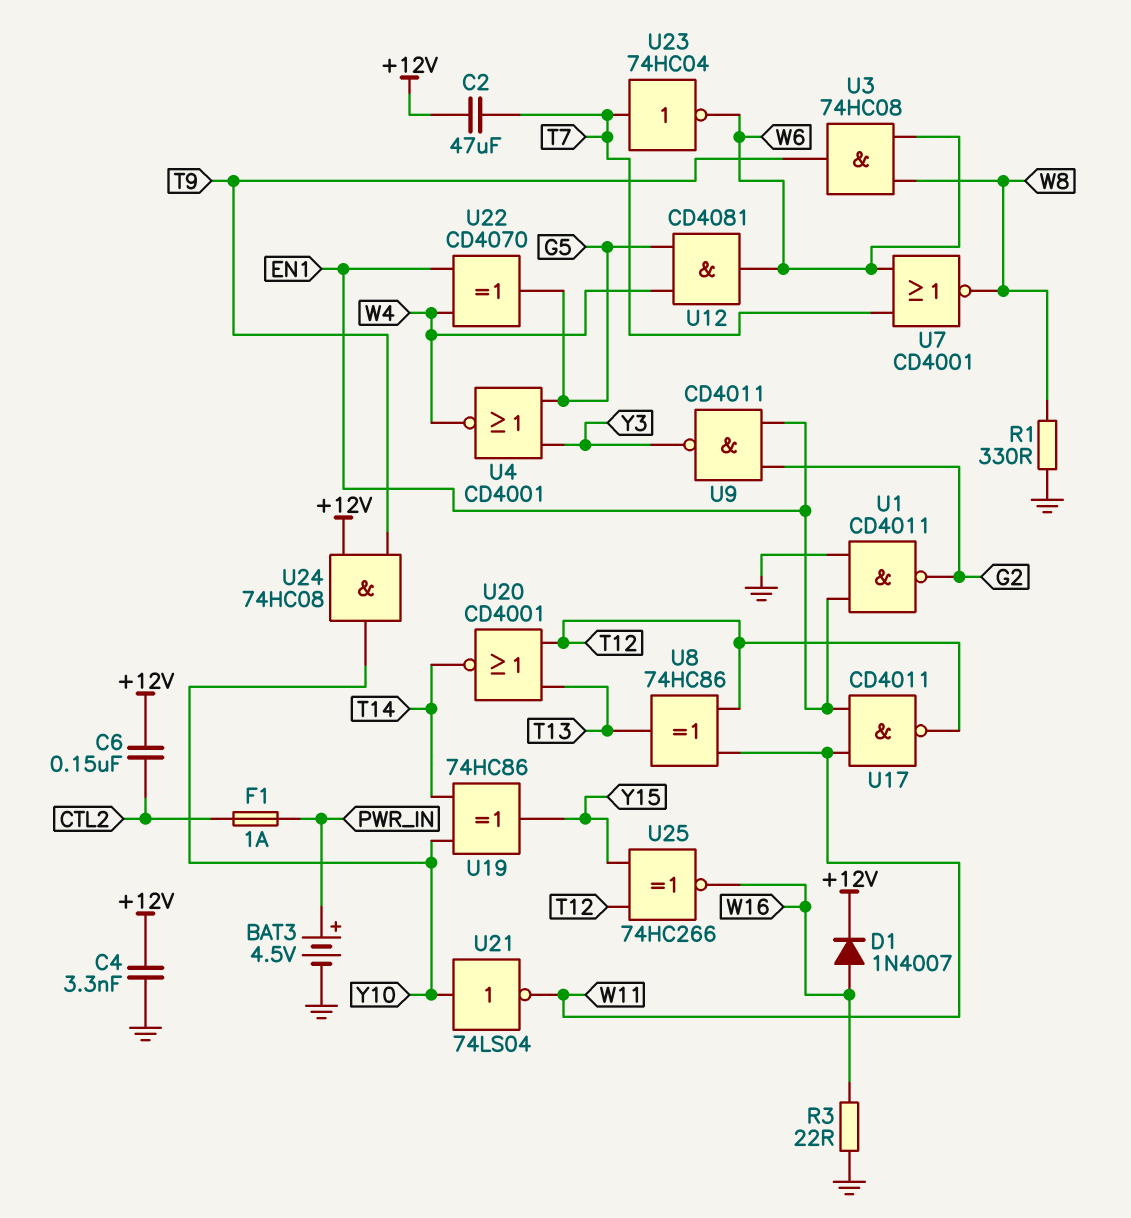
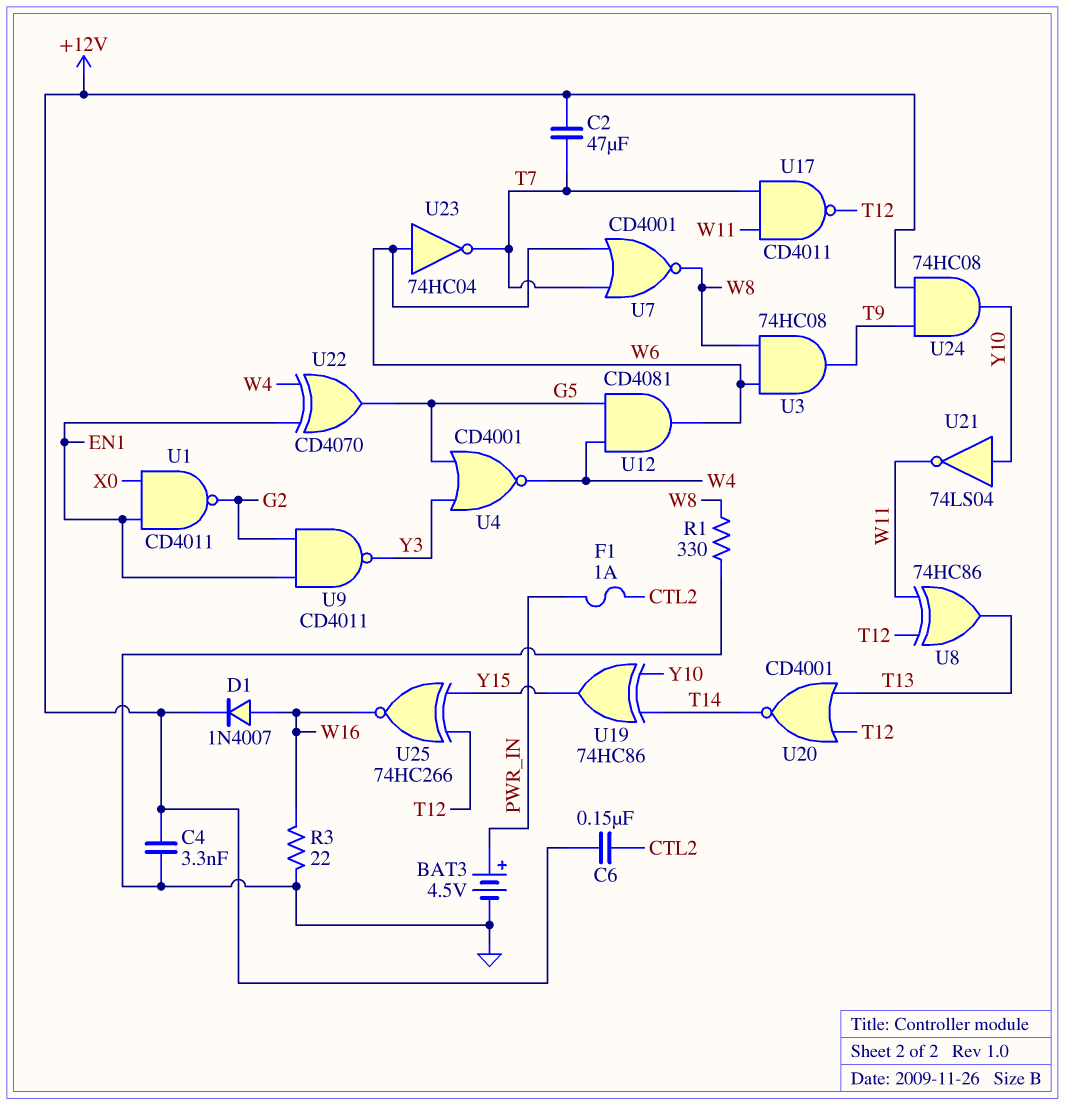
U1: NAND CD4011 (in EN1, in GND, out G2) -> NAND CD4011 (in EN1, in X0, out G2)
U17: NAND CD4011 (in EN1, in W11, out T12) -> NAND CD4011 (in T7, in W11, out T12)
U23: NOT 74HC04 (in T7, out W6) -> NOT 74HC04 (in W6, out T7)

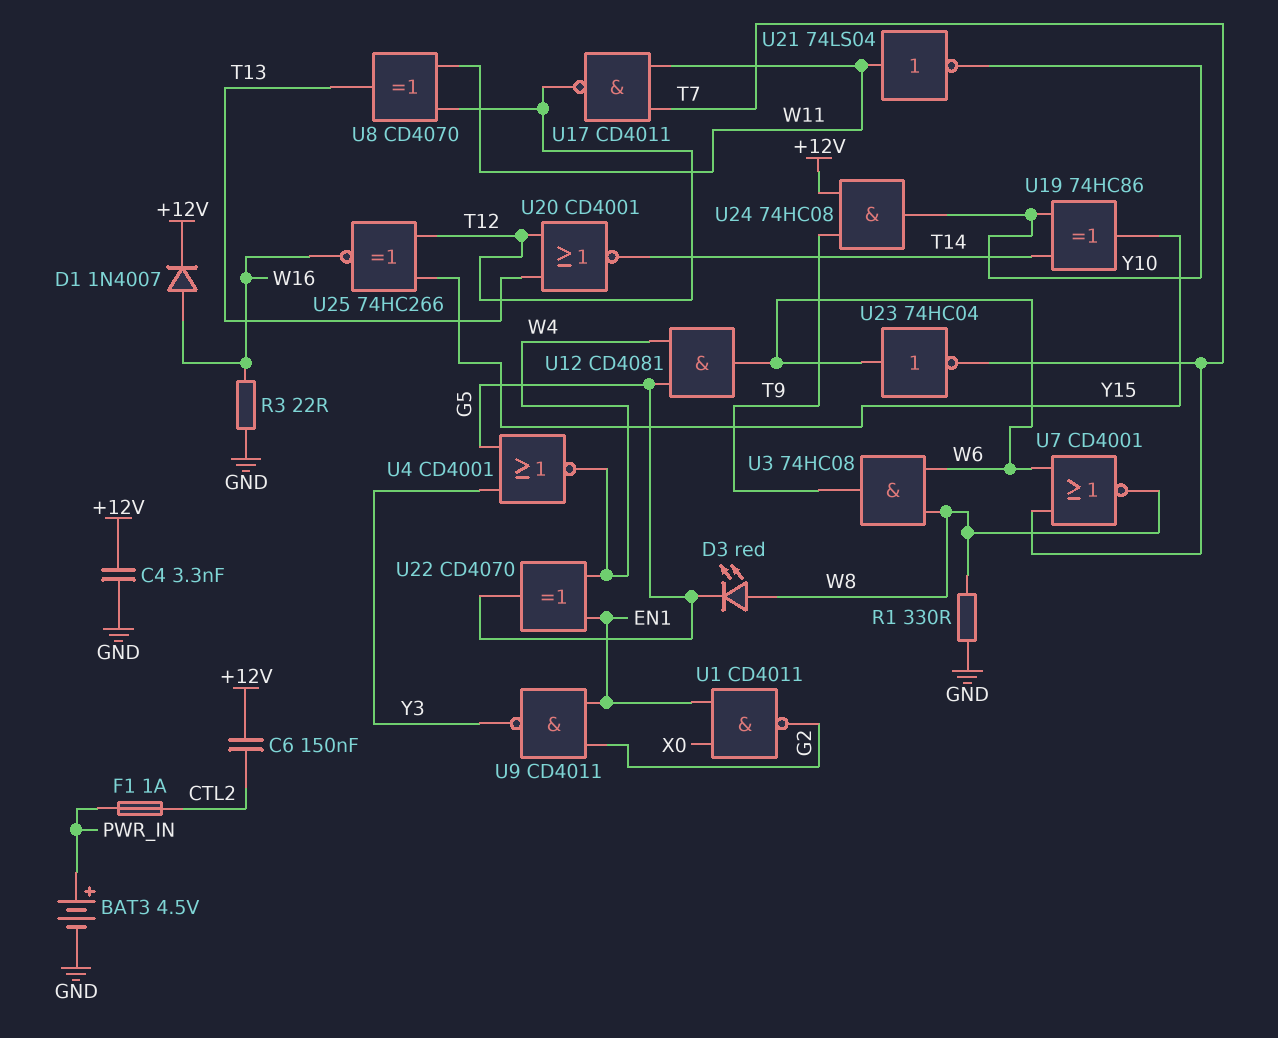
C2: 47uF (+12V, T7) -> none
D3: none -> LED red (A W8, K G5)
U8: XOR 74HC86 (in T12, in W11, out T13) -> XOR CD4070 (in T12, in W11, out T13)
U21: NOT 74LS04 (in Y10, out W11) -> NOT 74LS04 (in W11, out Y10)

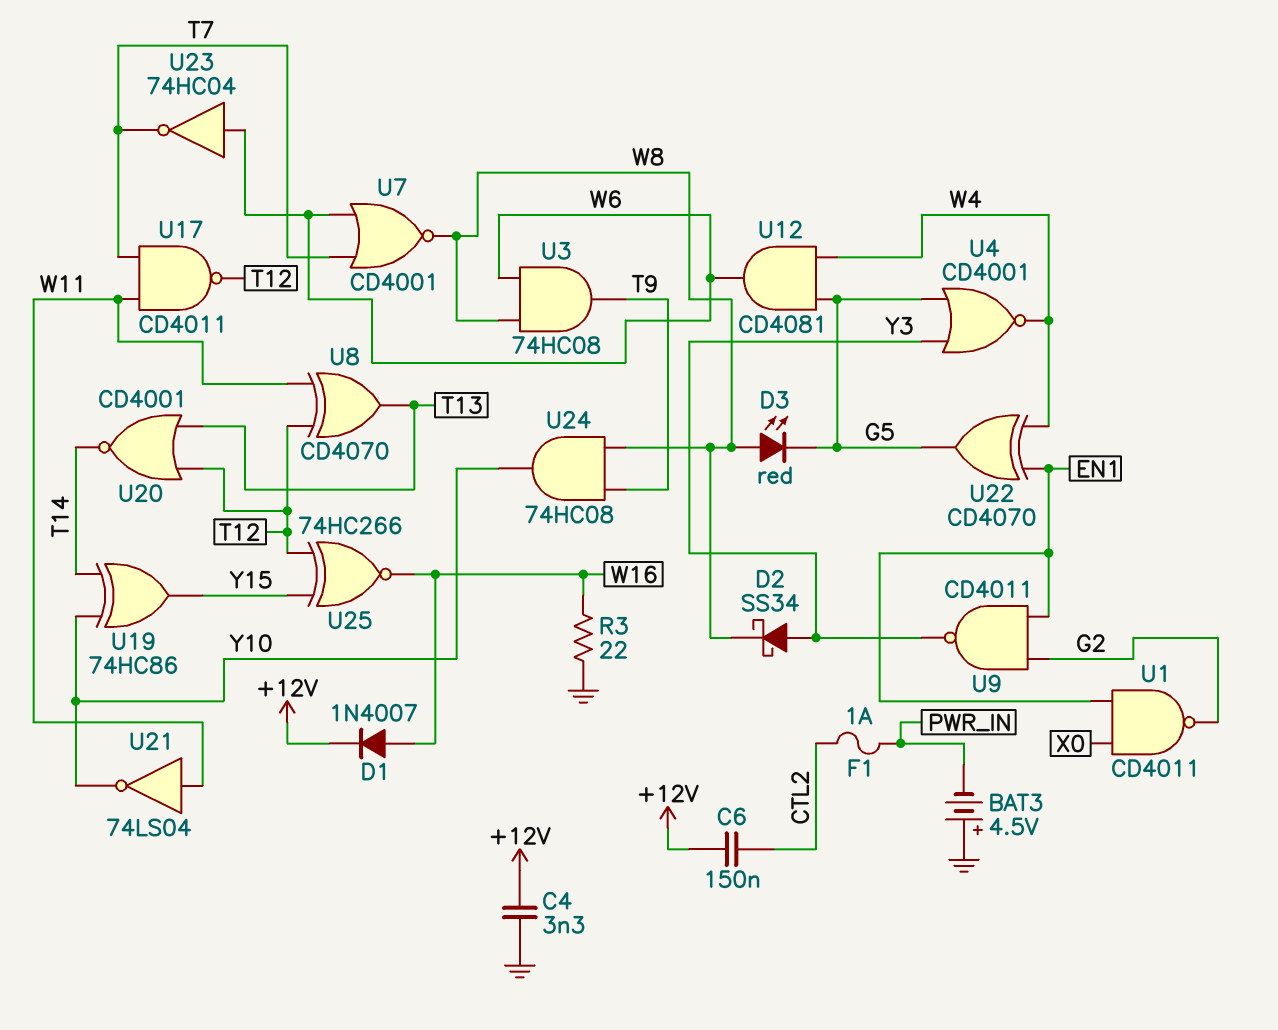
BAT3: 4.5V (plus PWR_IN, minus GND) -> 4.5V (plus GND, minus PWR_IN)
D2: none -> schottky SS34 (A Y3, K W8)
R1: 330 (GND, W8) -> none
U24: AND 74HC08 (in +12V, in T9, out Y10) -> AND 74HC08 (in T9, in W8, out Y10)

